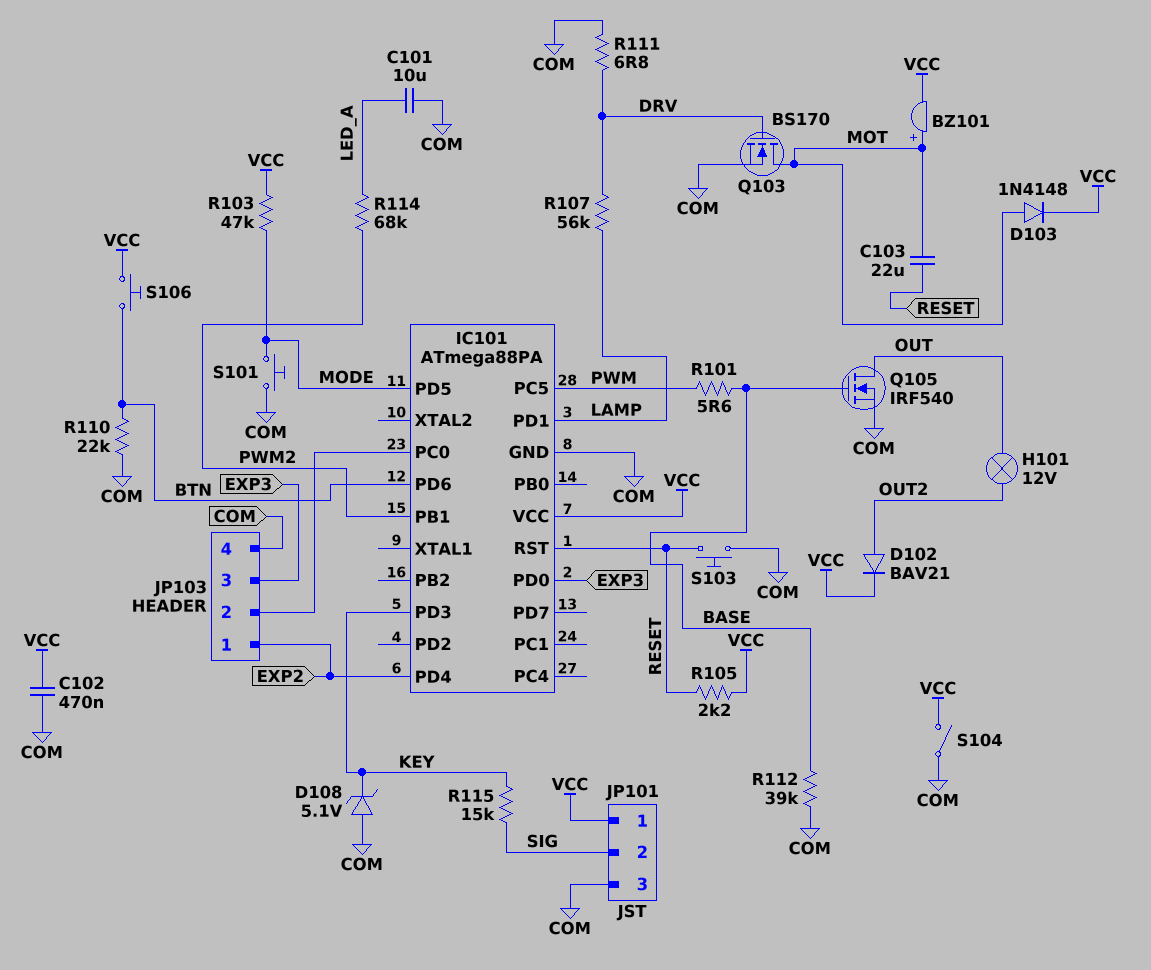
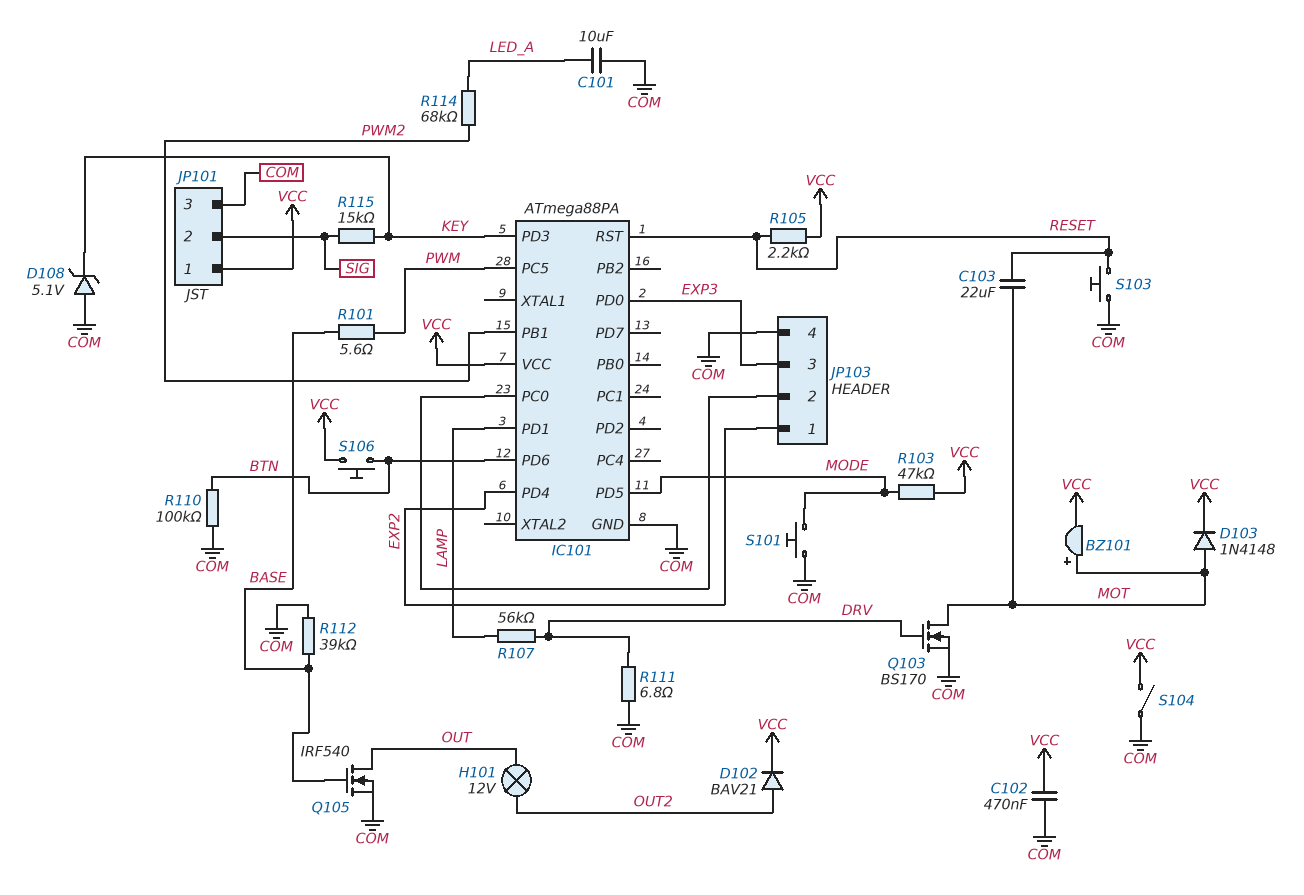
R110: 22k (BTN, COM) -> 100k (BTN, COM)

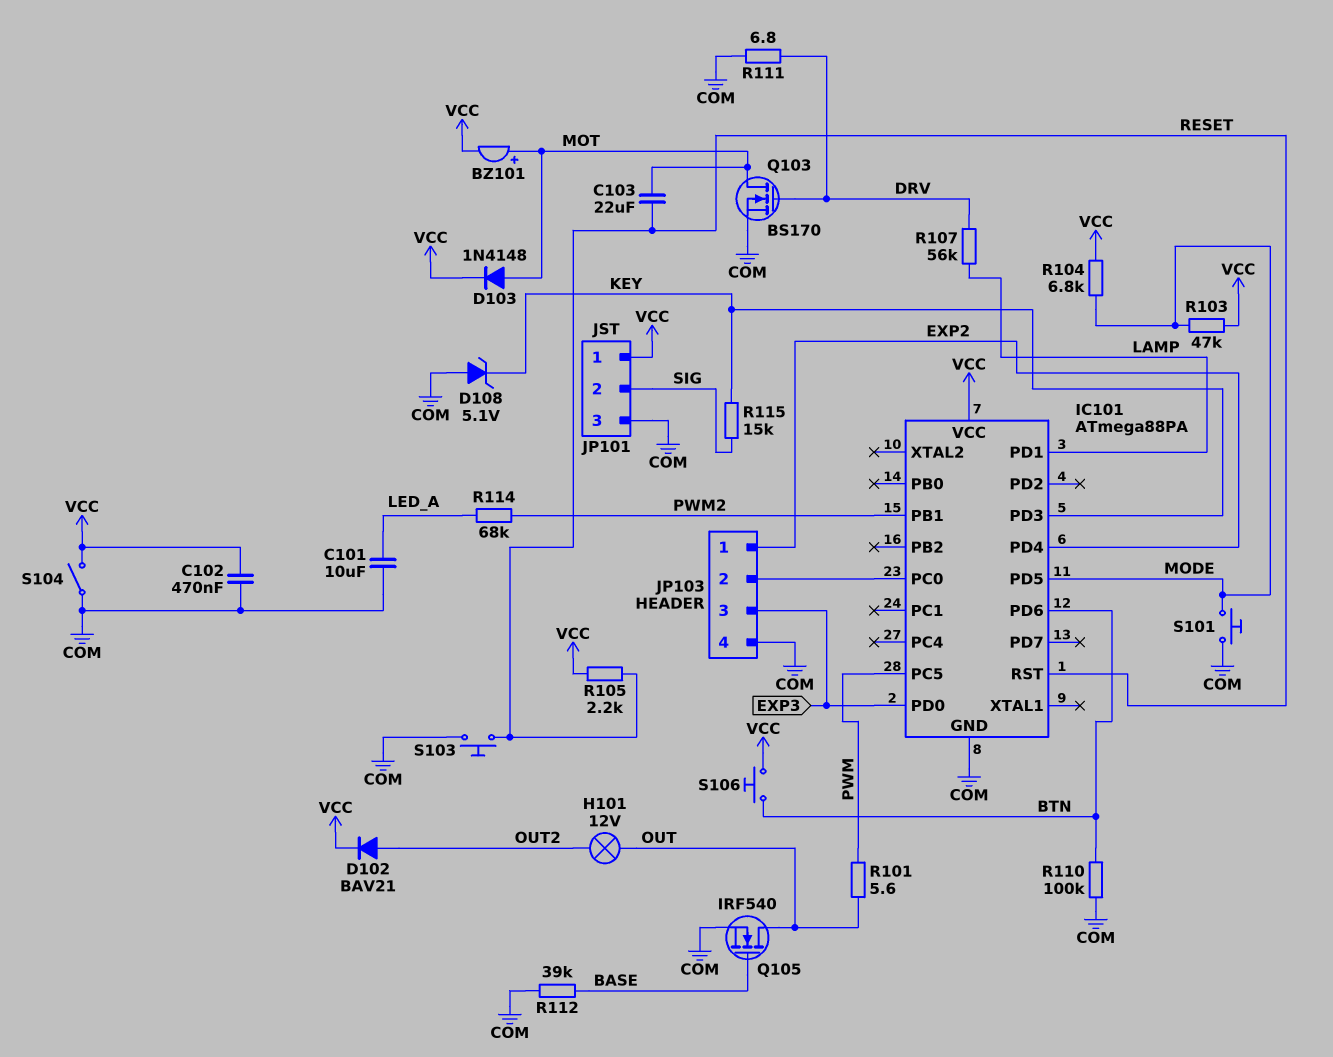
R101: 5.6 (BASE, PWM) -> 5.6 (OUT, PWM)
R104: none -> 6.8k (MODE, VCC)

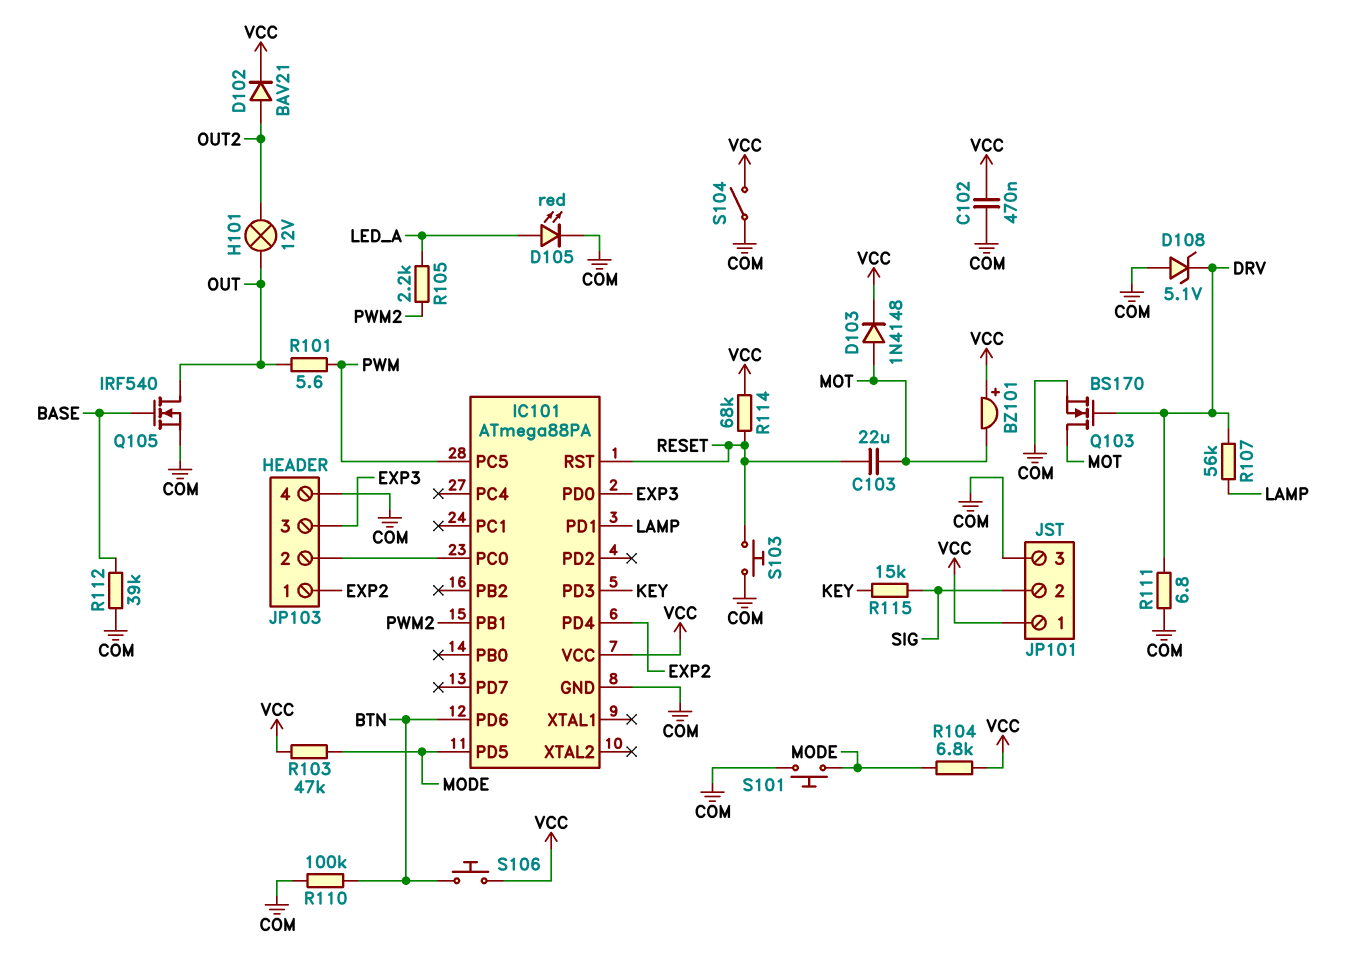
BZ101: buzzer (plus MOT, minus VCC) -> buzzer (plus VCC, minus MOT)
C101: 10uF (COM, LED_A) -> none
D105: none -> LED red (A LED_A, K COM)
D108: zener 5.1V (A COM, K KEY) -> zener 5.1V (A COM, K DRV)
R105: 2.2k (RESET, VCC) -> 2.2k (LED_A, PWM2)
R114: 68k (LED_A, PWM2) -> 68k (RESET, VCC)

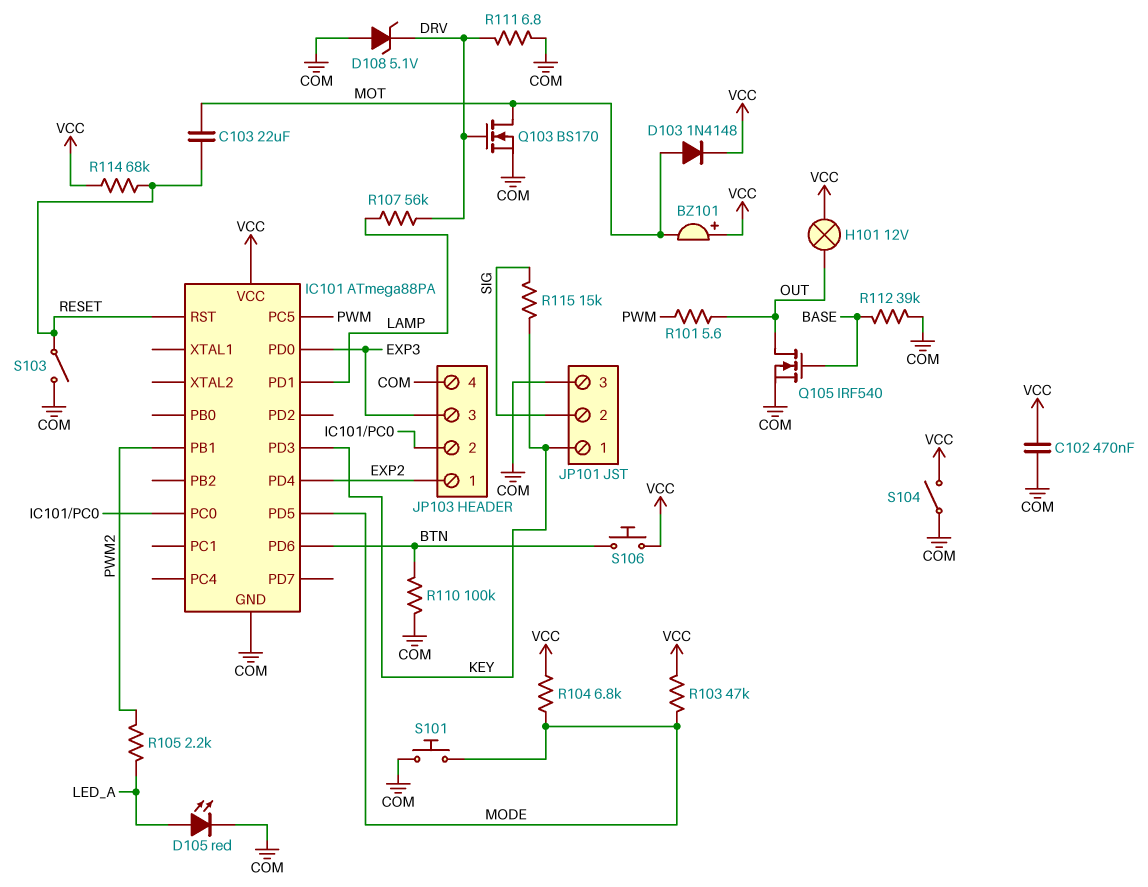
D102: diode BAV21 (A OUT2, K VCC) -> none
H101: lamp 12V (OUT, OUT2) -> lamp 12V (OUT, VCC)
JP101 pin 1: VCC -> KEY
S103: button (COM, RESET) -> switch (COM, RESET)

